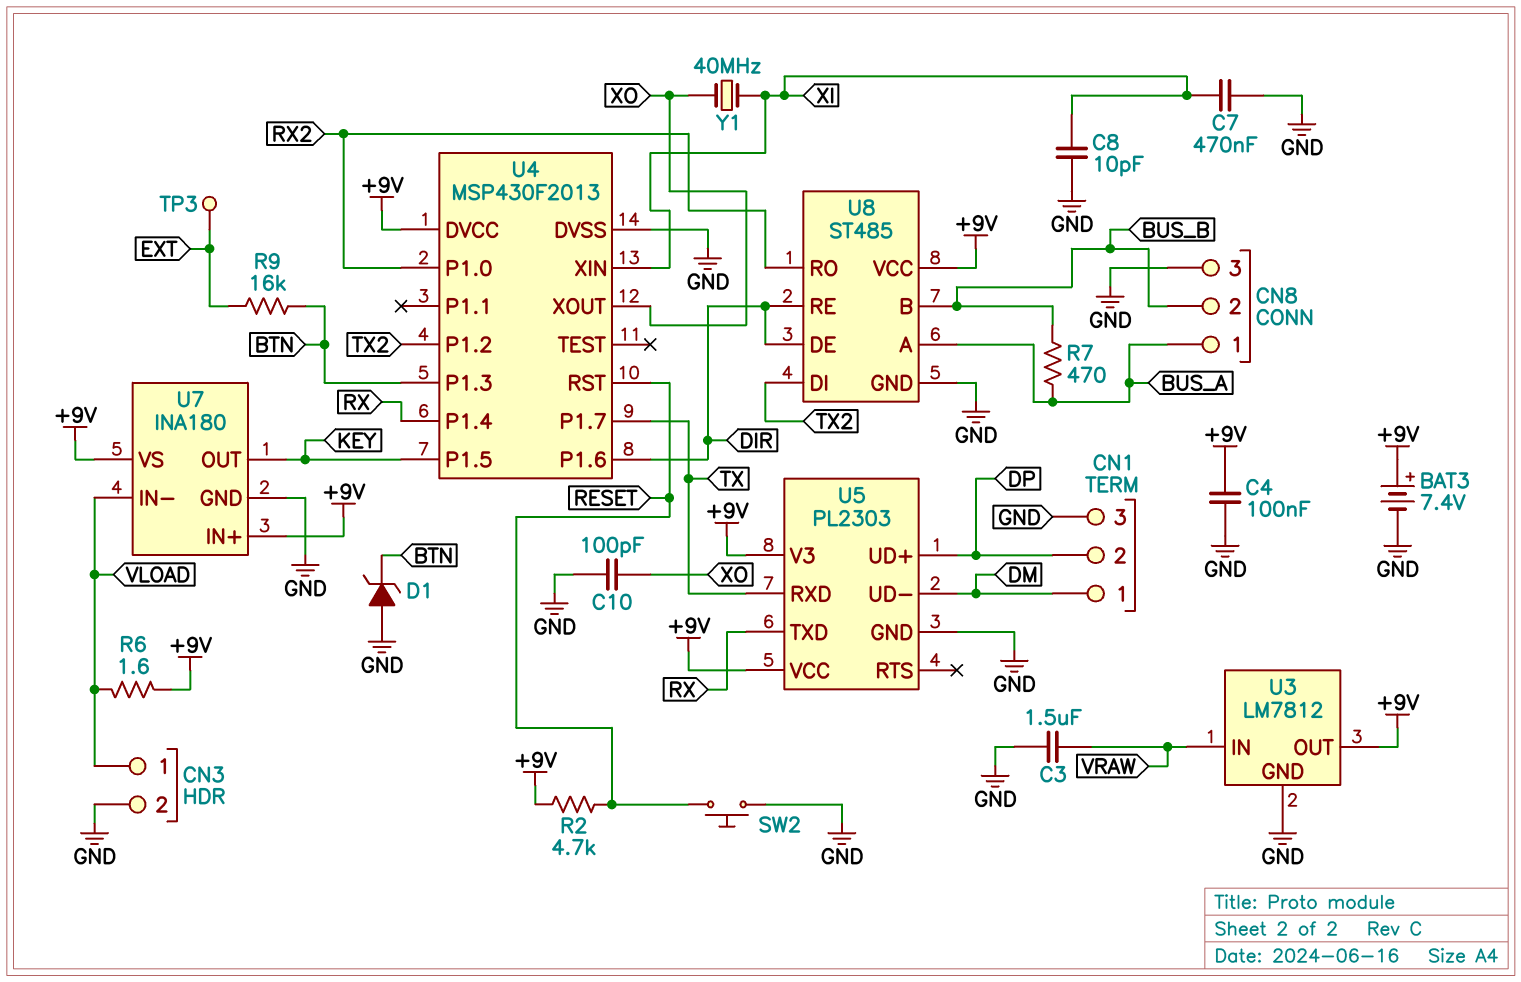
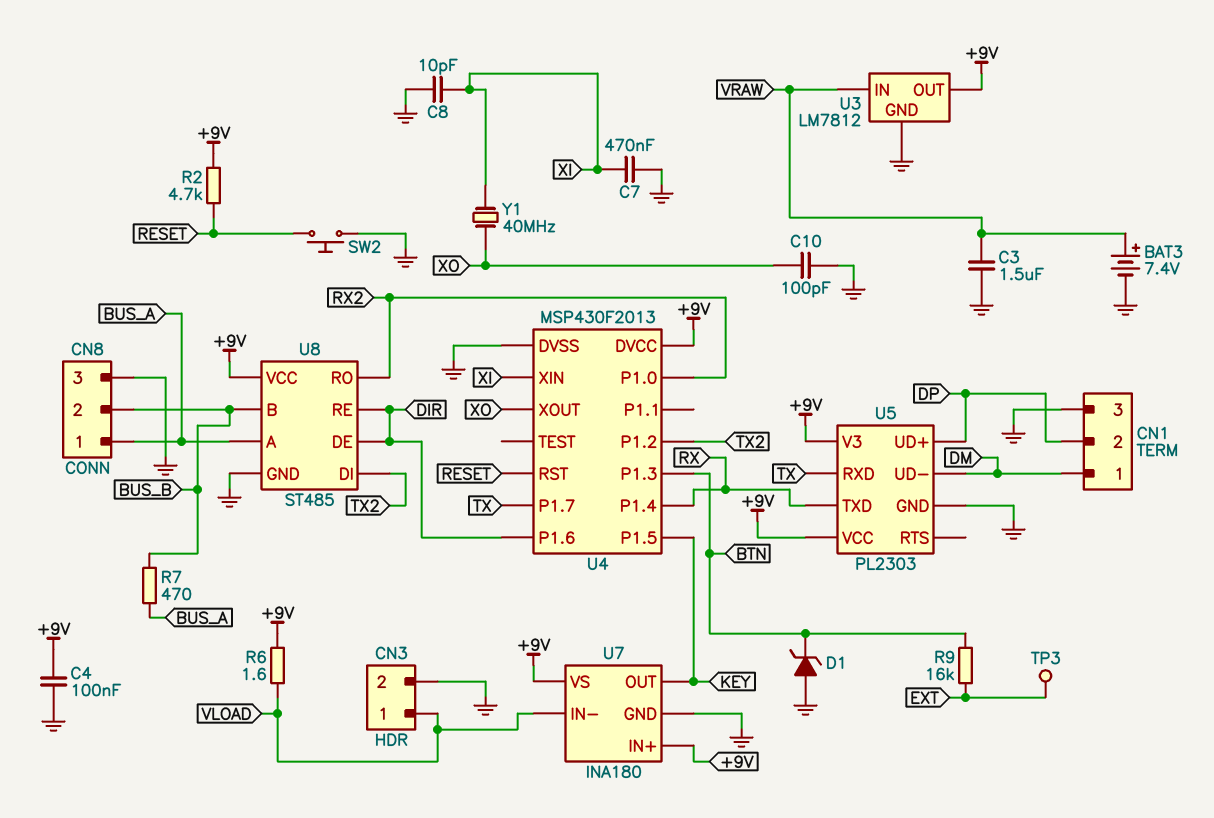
BAT3: 7.4V (plus +9V, minus GND) -> 7.4V (plus VRAW, minus GND)

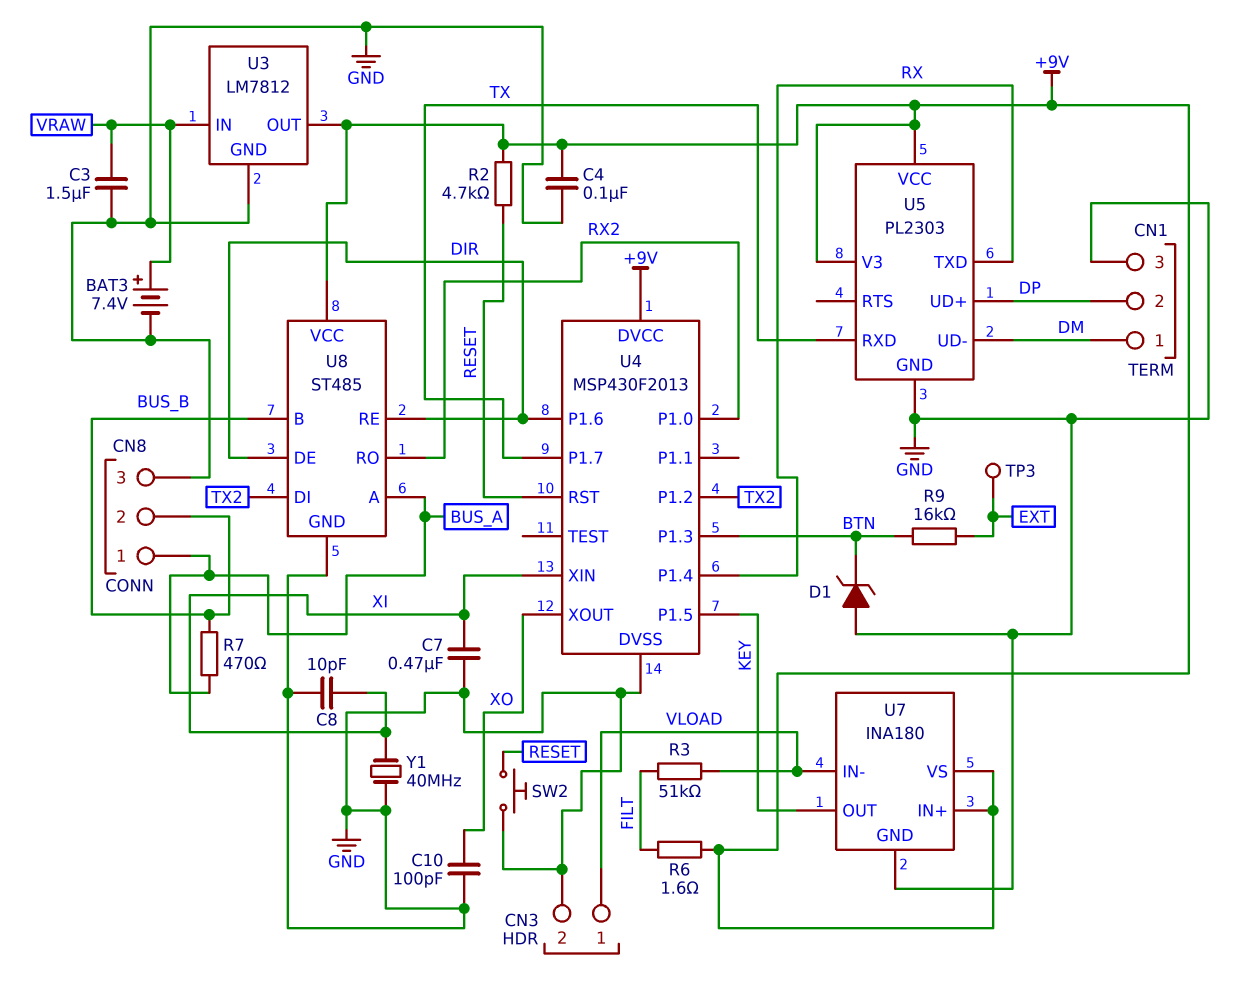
R3: none -> 51k (FILT, VLOAD)
R6: 1.6 (+9V, VLOAD) -> 1.6 (+9V, FILT)
Y1: 40MHz (XI, XO) -> 40MHz (GND, XI)

